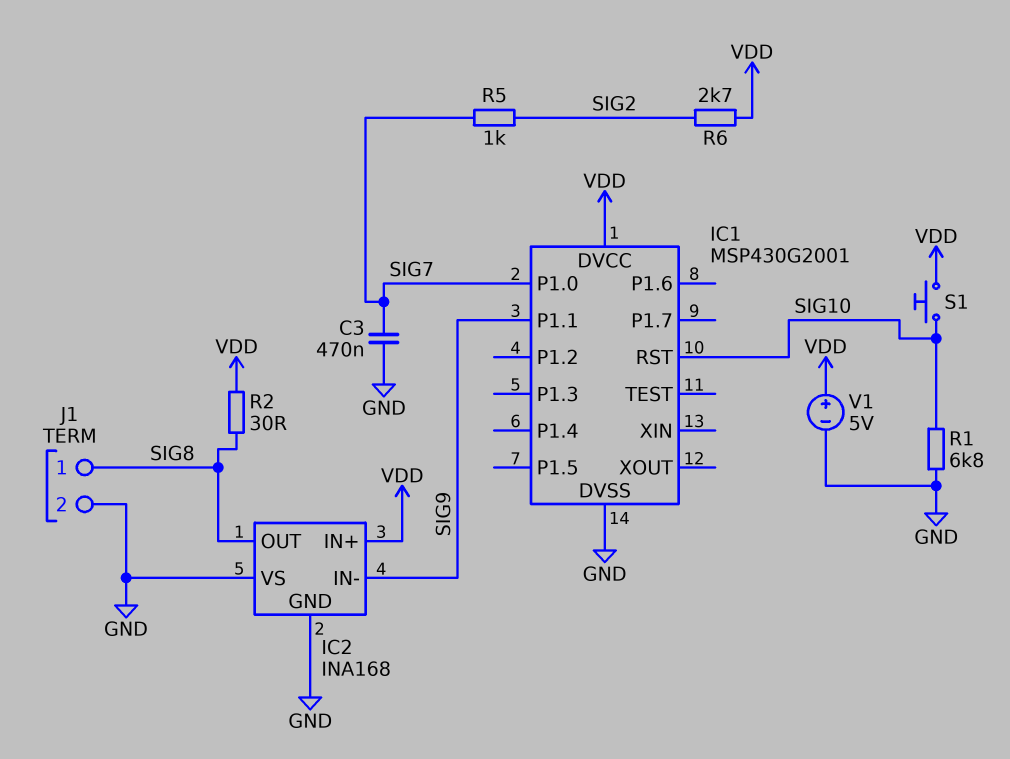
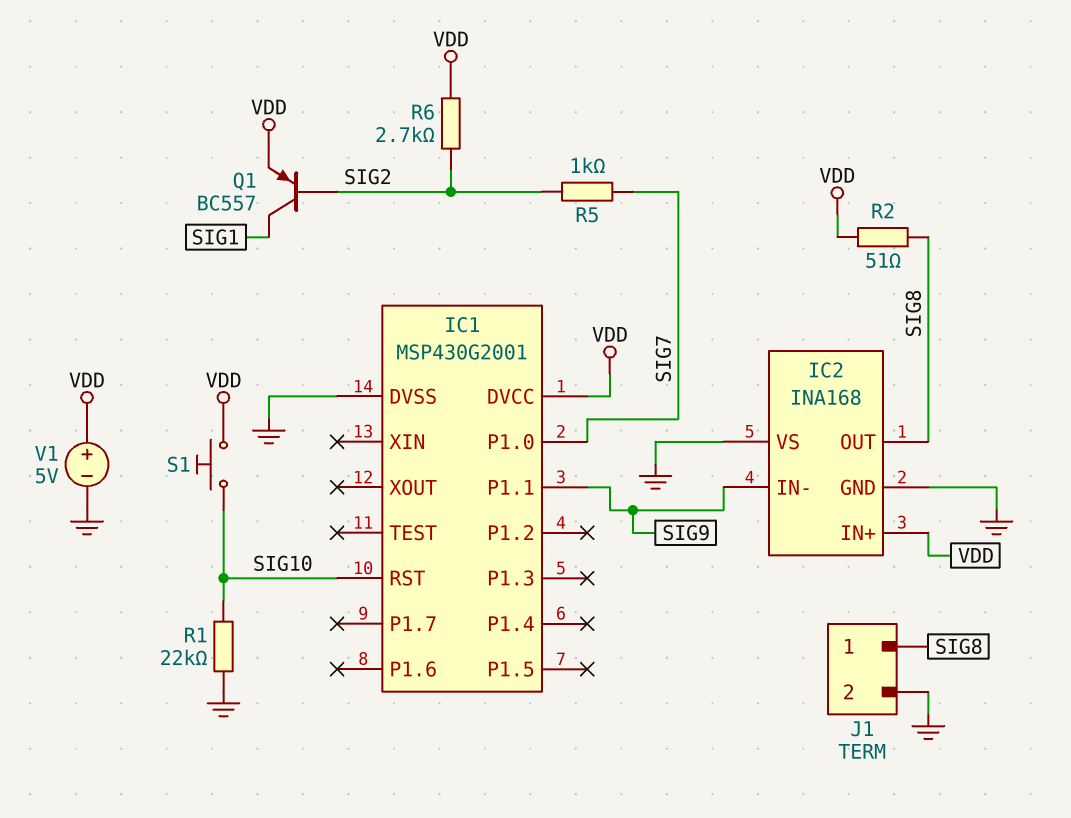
C3: 470nF (GND, SIG7) -> none
Q1: none -> PNP BC557 (B SIG2, C SIG1, E VDD)
R1: 6.8k (GND, SIG10) -> 22k (GND, SIG10)
R2: 30 (SIG8, VDD) -> 51 (SIG8, VDD)

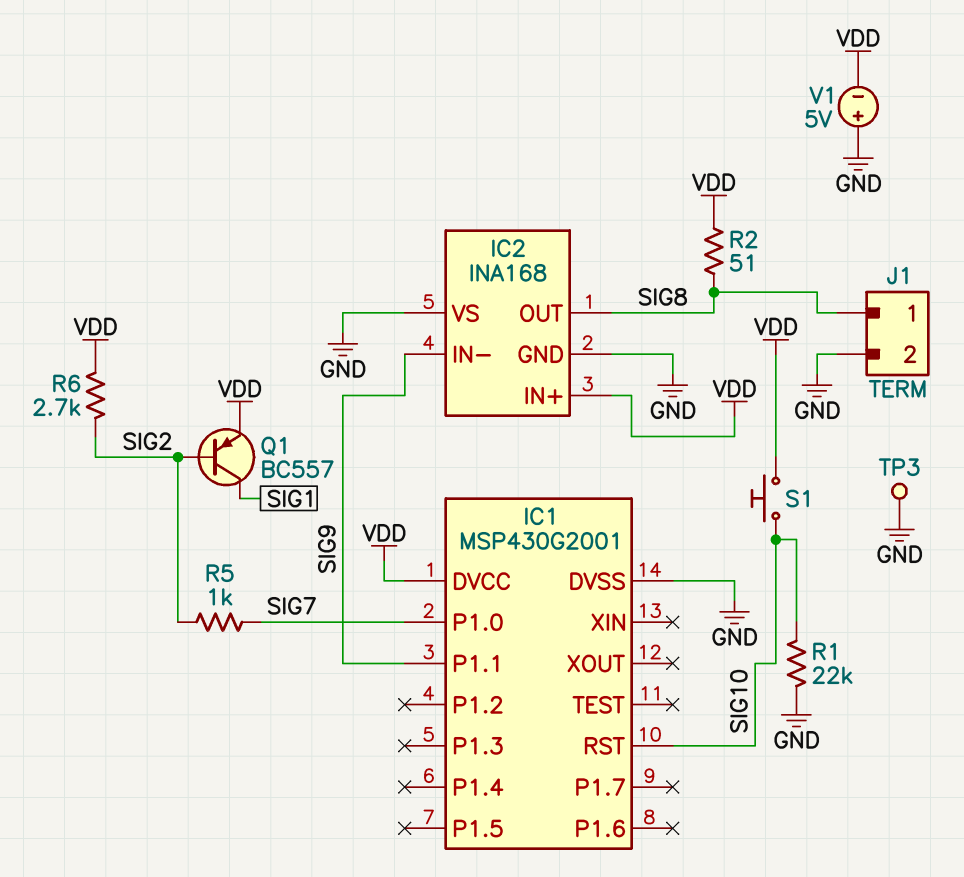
TP3: none -> test point (GND)
V1: 5V (plus VDD, minus GND) -> 5V (plus GND, minus VDD)

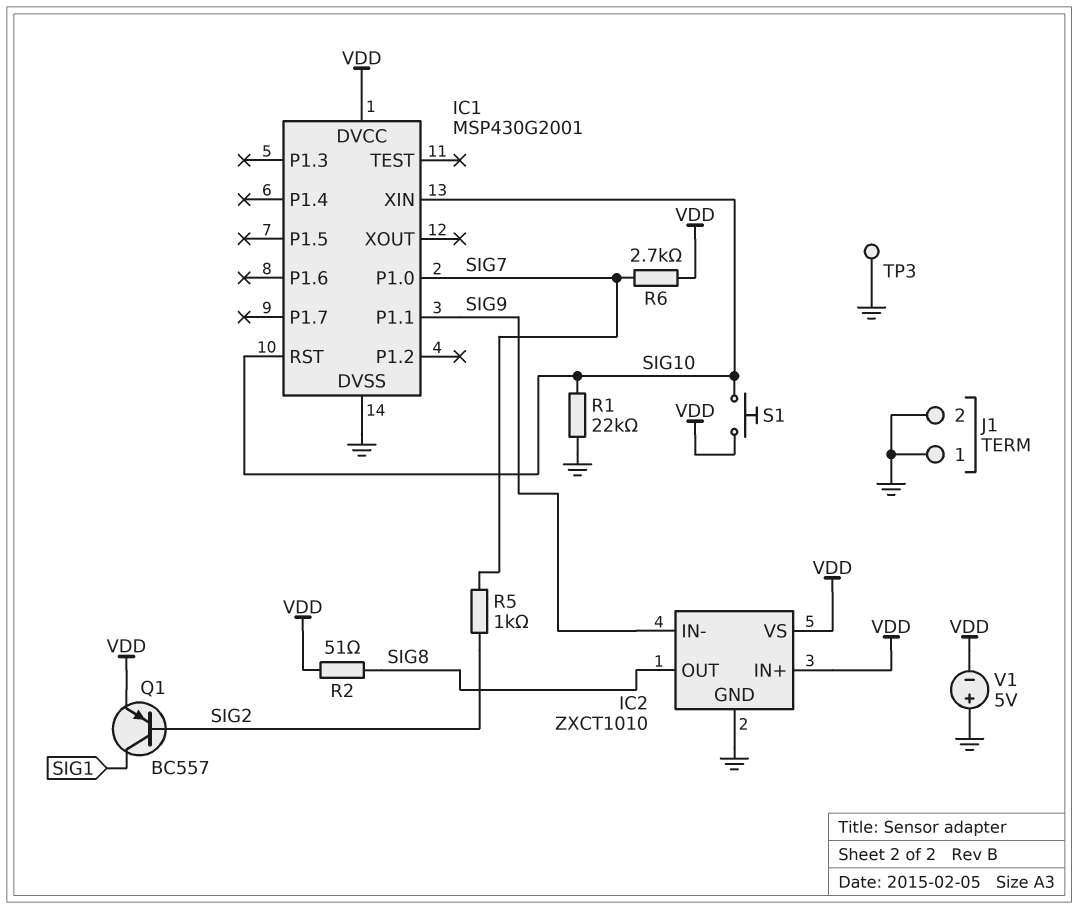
IC1 pin XIN: none -> SIG10
IC2: INA168 -> ZXCT1010
IC2 pin VS: GND -> VDD
J1 pin 1: SIG8 -> GND
R6: 2.7k (SIG2, VDD) -> 2.7k (SIG7, VDD)

